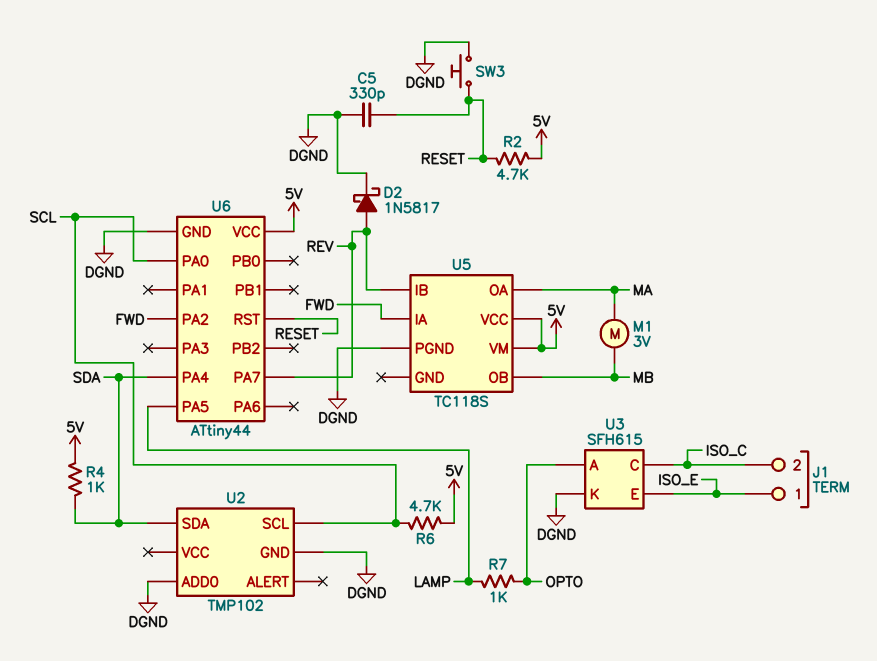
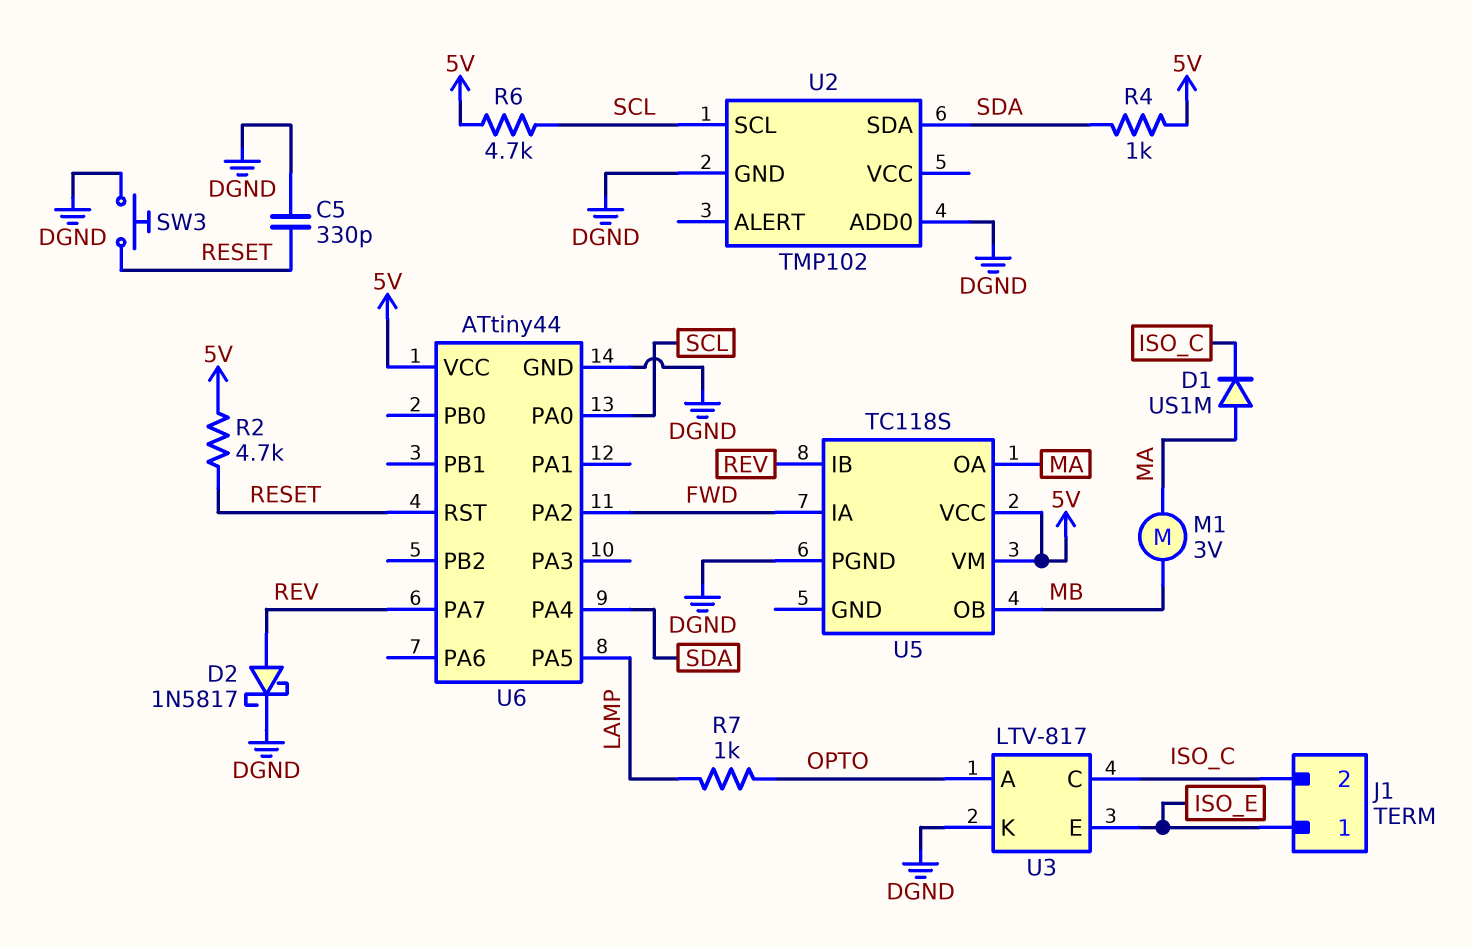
D1: none -> diode US1M (A MA, K ISO_C)
U3: SFH615 -> LTV-817

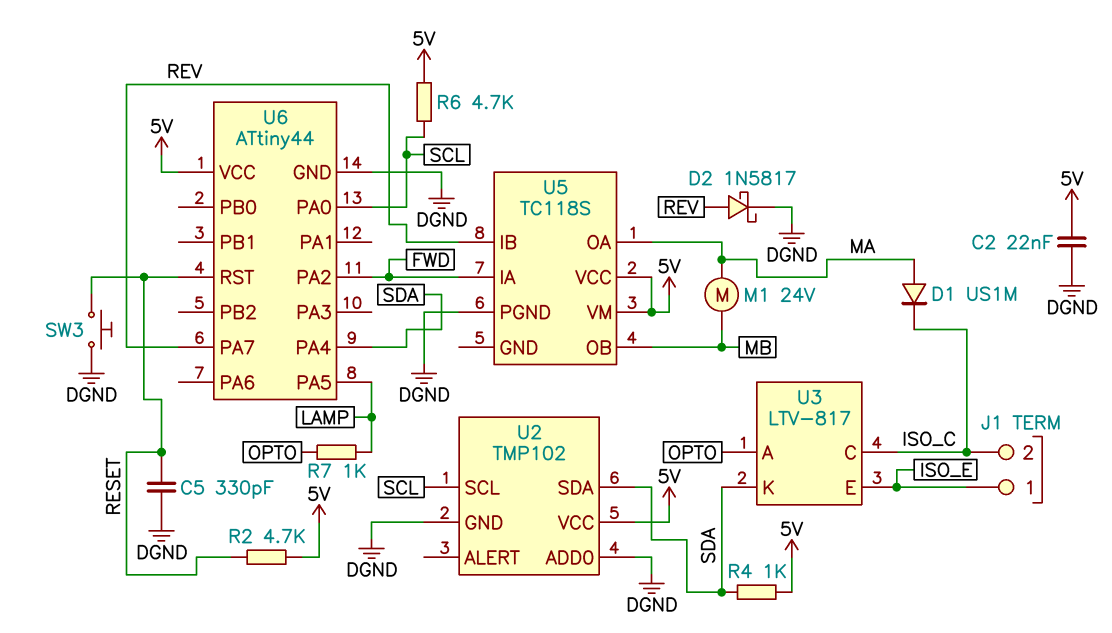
C2: none -> 22nF (5V, DGND)
M1: motor 3V (MA, MB) -> motor 24V (MA, MB)
U2 pin VCC: none -> 5V
U3 pin K: DGND -> SDA

